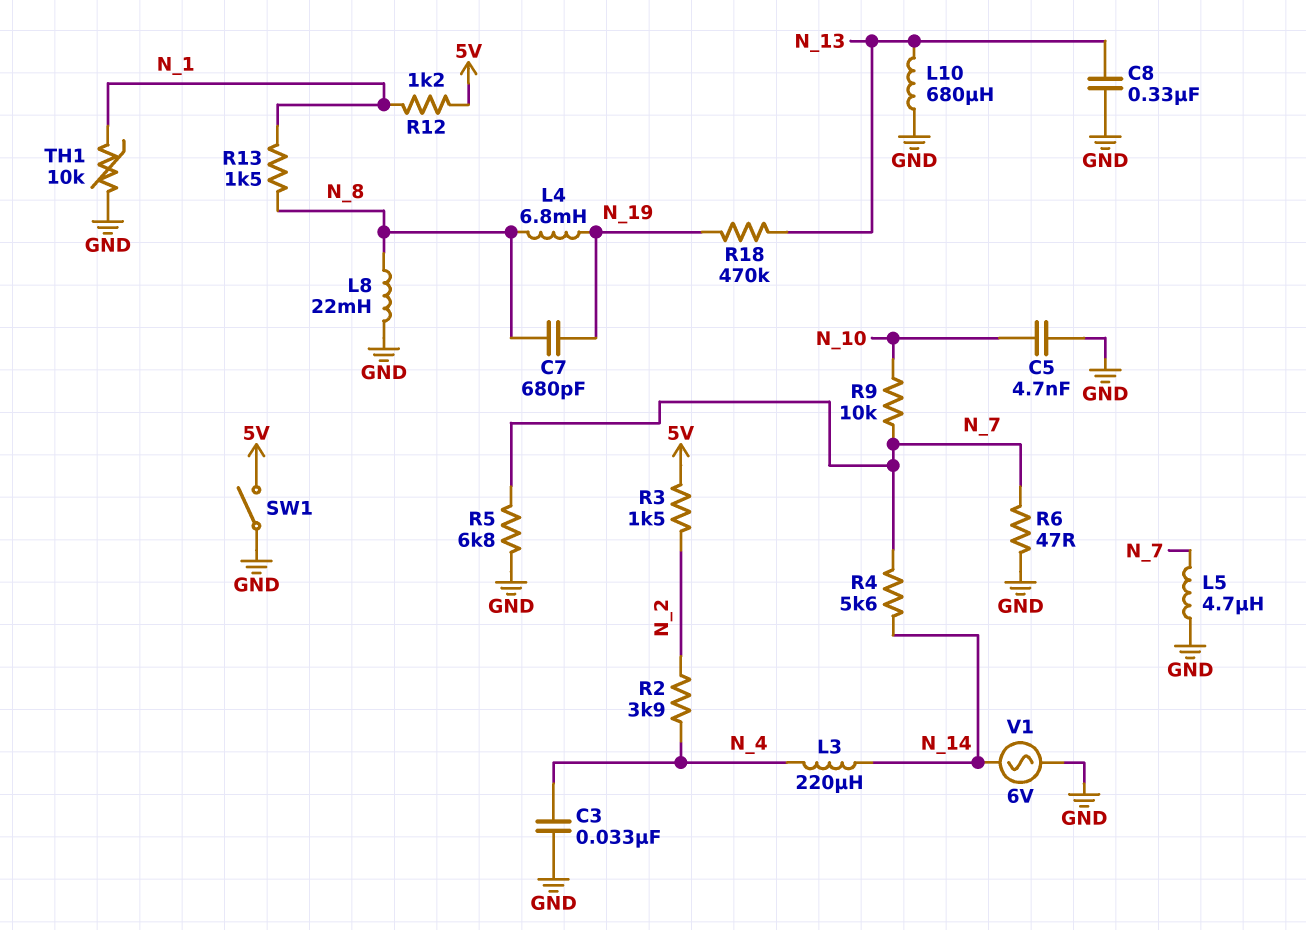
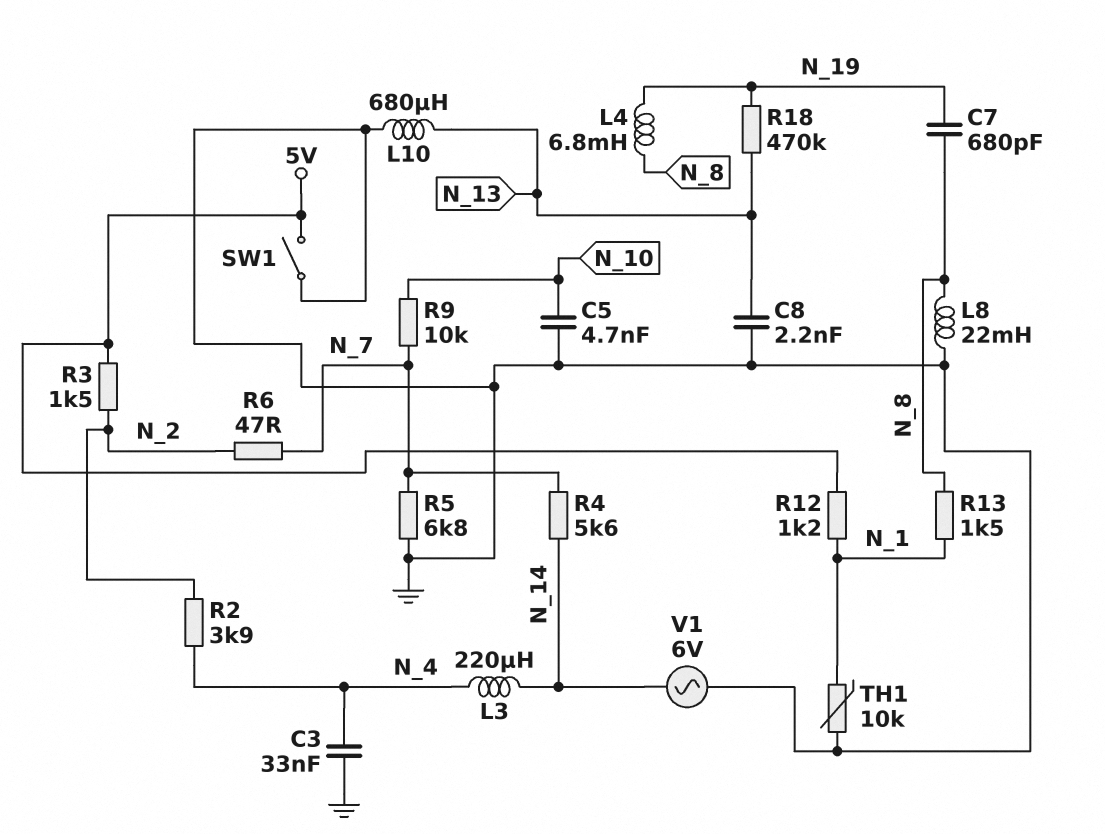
C8: 330nF (GND, N_13) -> 2.2nF (GND, N_13)
L5: 4.7uH (GND, N_7) -> none
R6: 47 (GND, N_7) -> 47 (N_2, N_7)

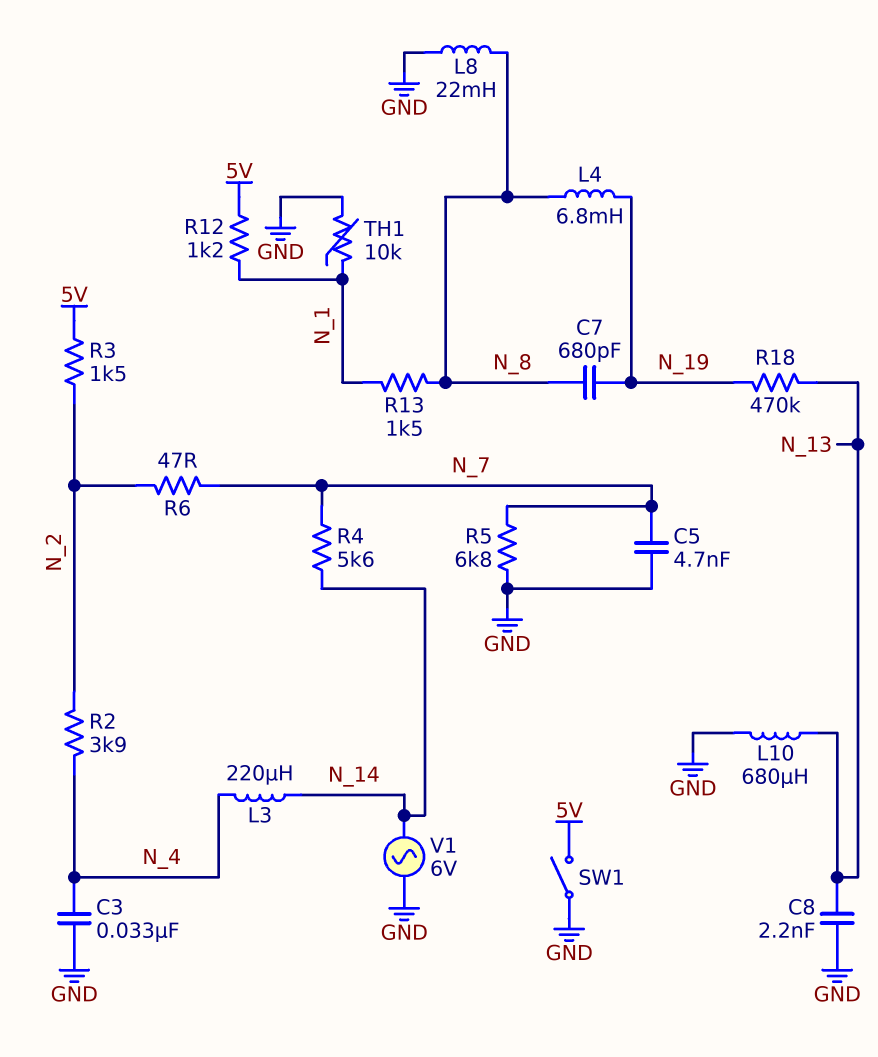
C5: 4.7nF (GND, N_10) -> 4.7nF (GND, N_7)
R9: 10k (N_7, N_10) -> none

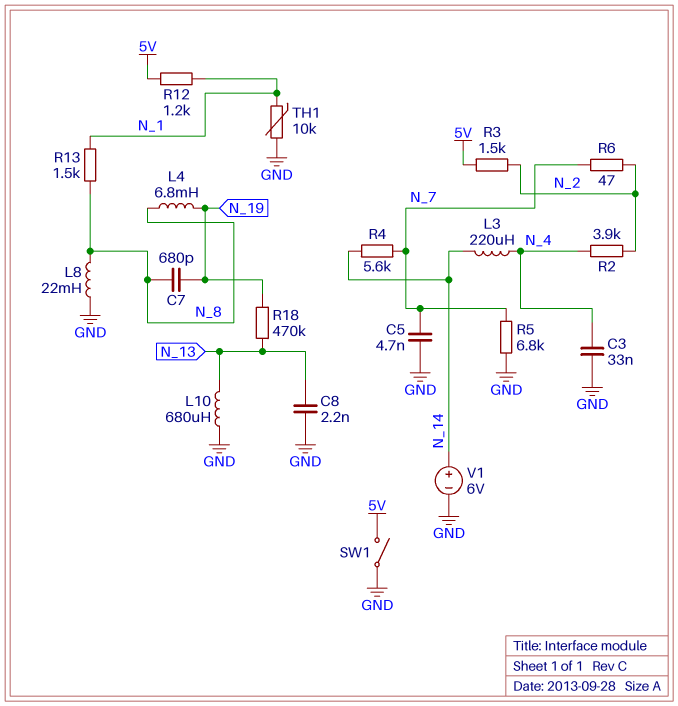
V1: AC 6V (GND, N_14) -> 6V (plus N_14, minus GND)

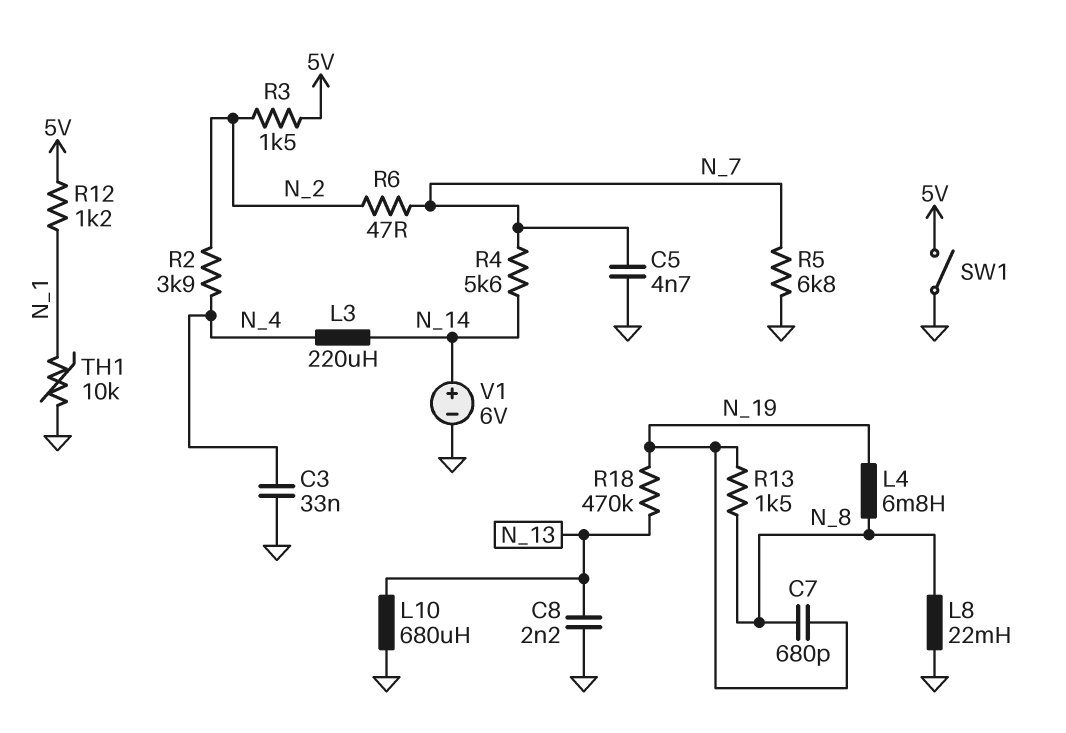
R13: 1.5k (N_1, N_8) -> 1.5k (N_8, N_19)

